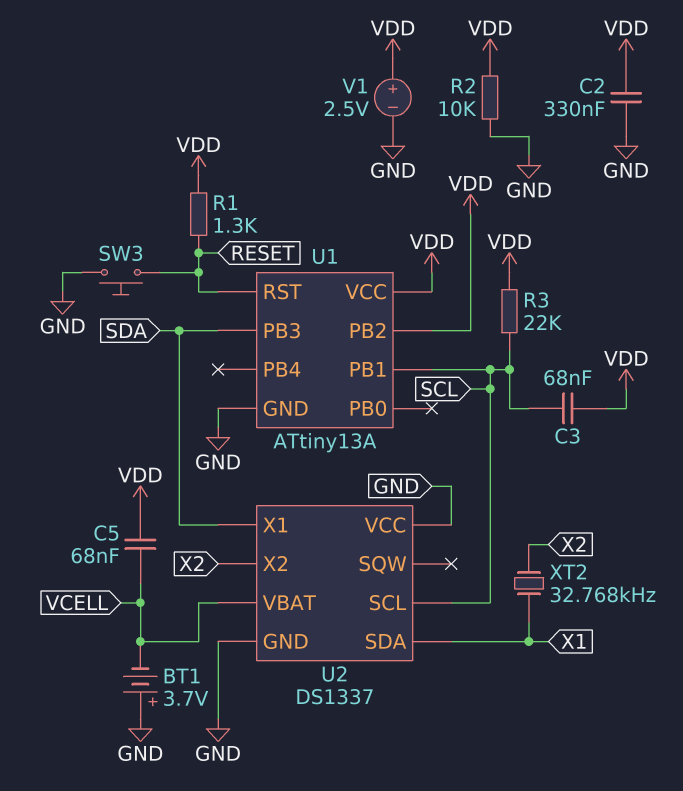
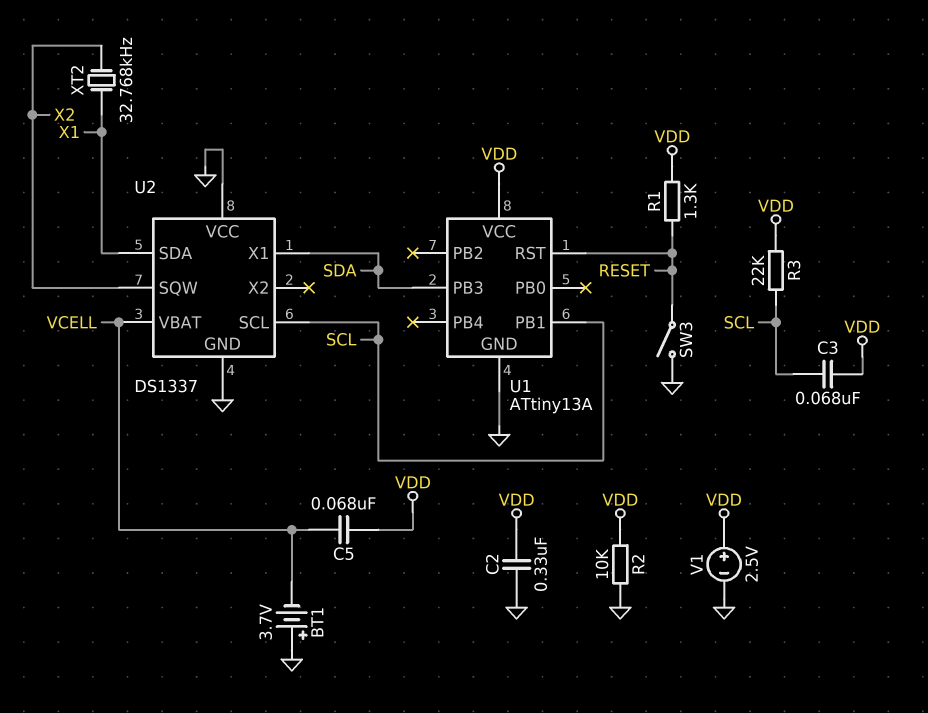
SW3: button (GND, RESET) -> switch (GND, RESET)
U1 pin PB2: VDD -> none
U2 pin SQW: none -> X2
U2 pin X2: X2 -> none

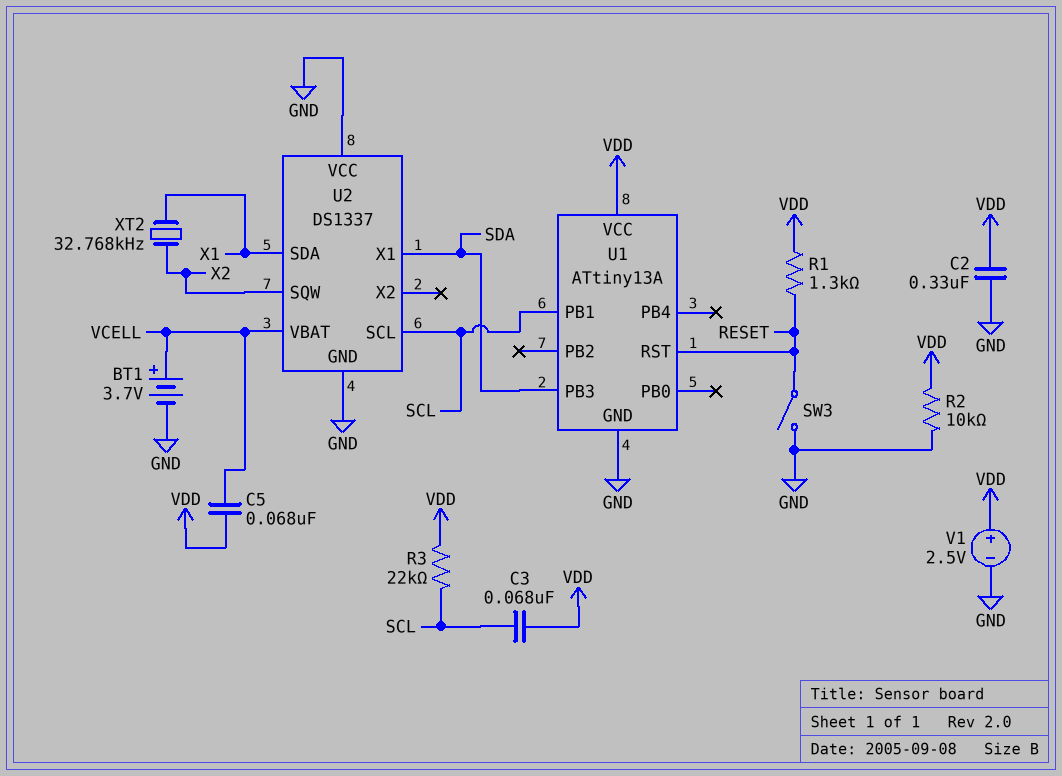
BT1: 3.7V (plus GND, minus VCELL) -> 3.7V (plus VCELL, minus GND)

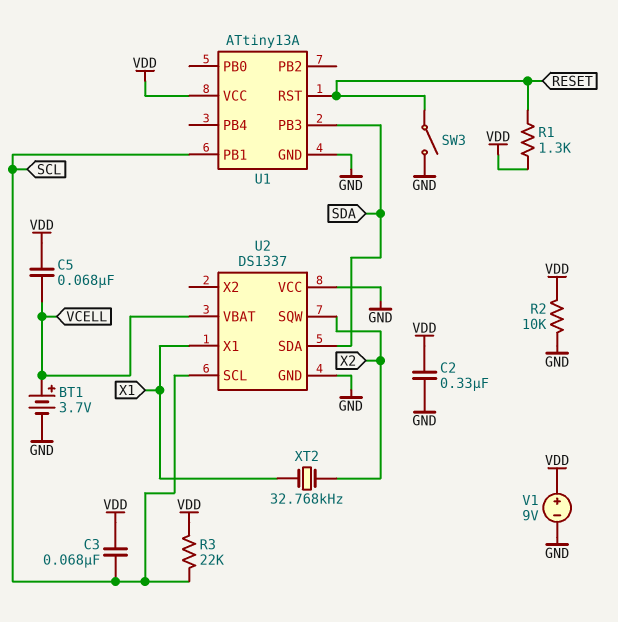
U2 pin SDA: X1 -> SDA
U2 pin X1: SDA -> X1
V1: 2.5V (plus VDD, minus GND) -> 9V (plus VDD, minus GND)

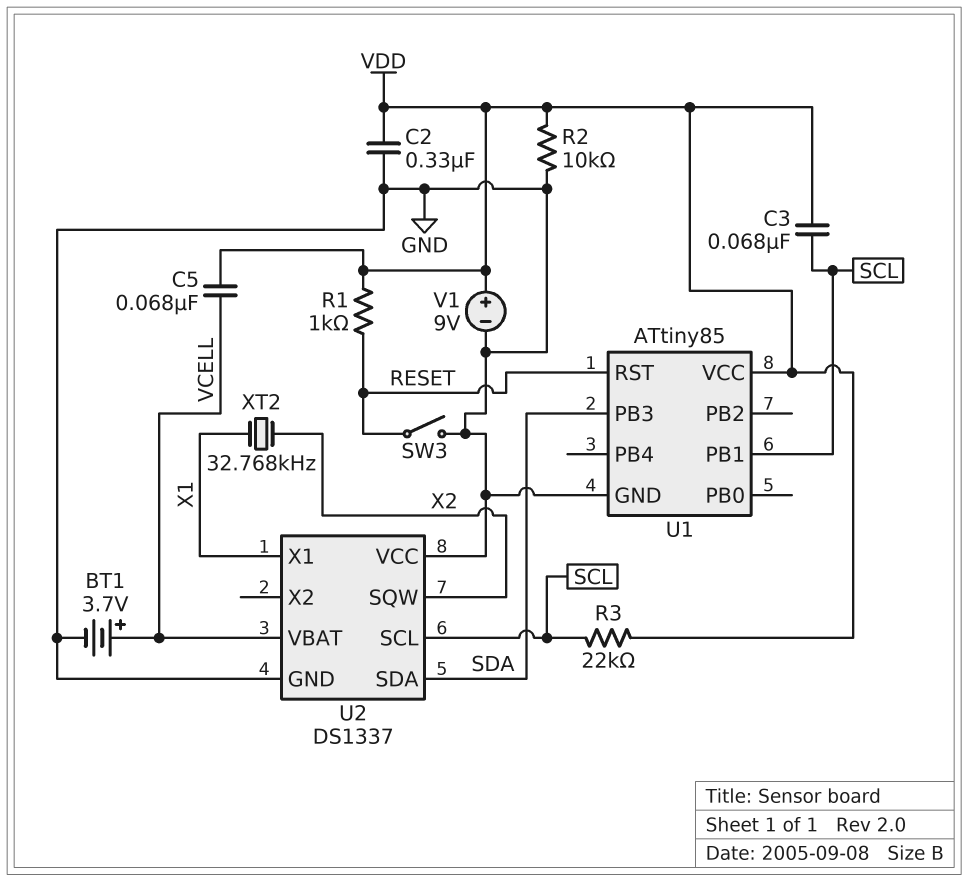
R1: 1.3k (RESET, VDD) -> 1k (RESET, VDD)
U1: ATtiny13A -> ATtiny85

